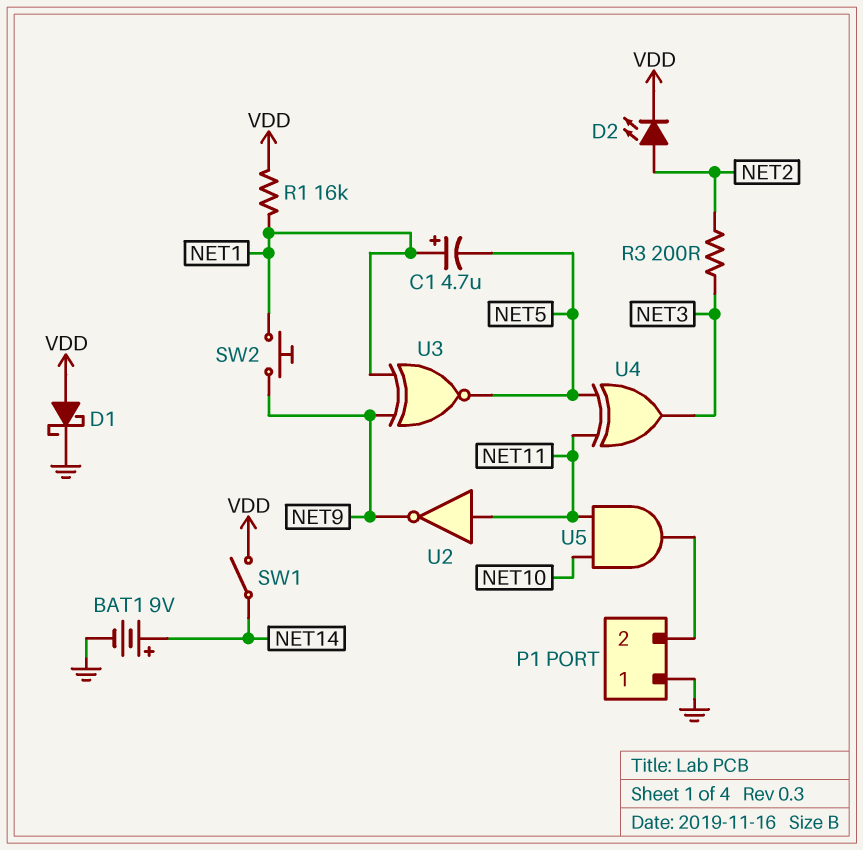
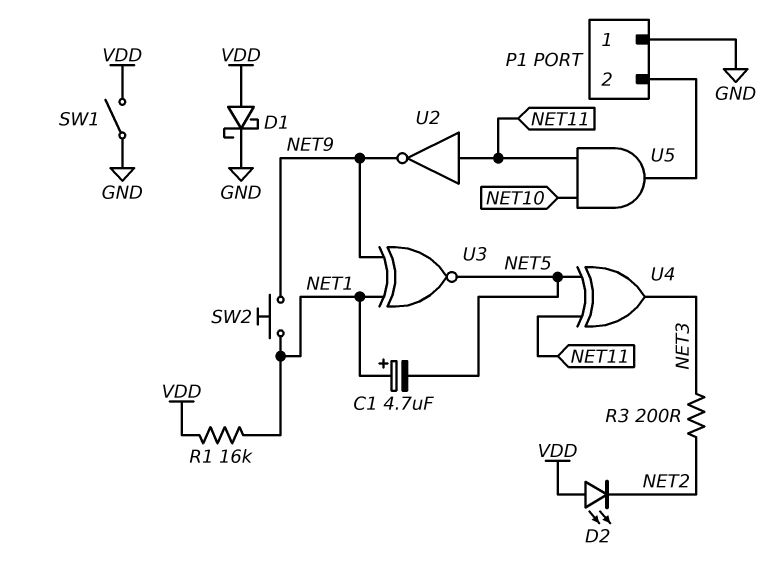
BAT1: 9V (plus NET14, minus GND) -> none
D2: LED (A NET2, K VDD) -> LED (A VDD, K NET2)
SW1: switch (NET14, VDD) -> switch (GND, VDD)

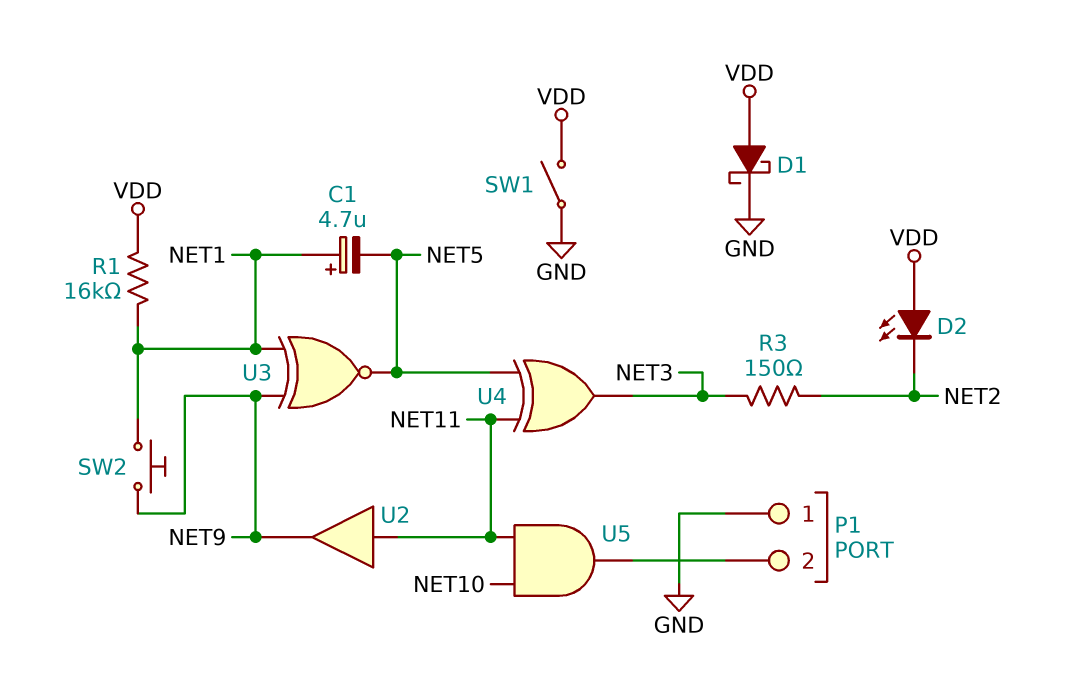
R3: 200 (NET2, NET3) -> 150 (NET2, NET3)
U2: NOT (in NET11, out NET9) -> buffer (in NET11, out NET9)

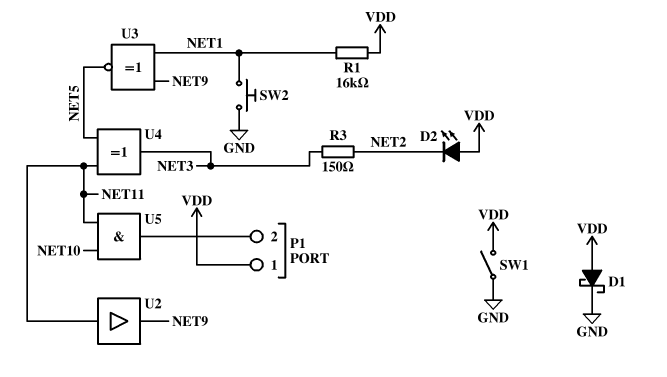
C1: 4.7uF (plus NET1, minus NET5) -> none
P1 pin 1: GND -> VDD
SW2: button (NET1, NET9) -> button (GND, NET1)

